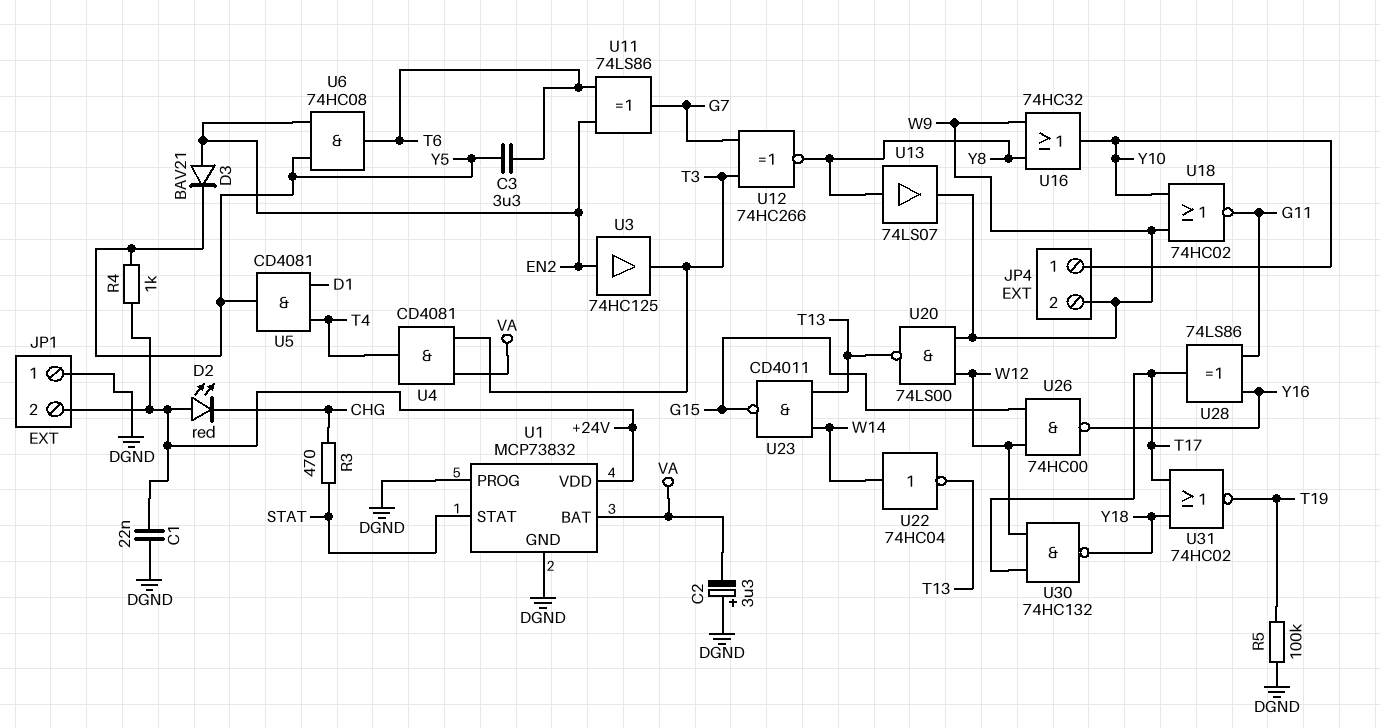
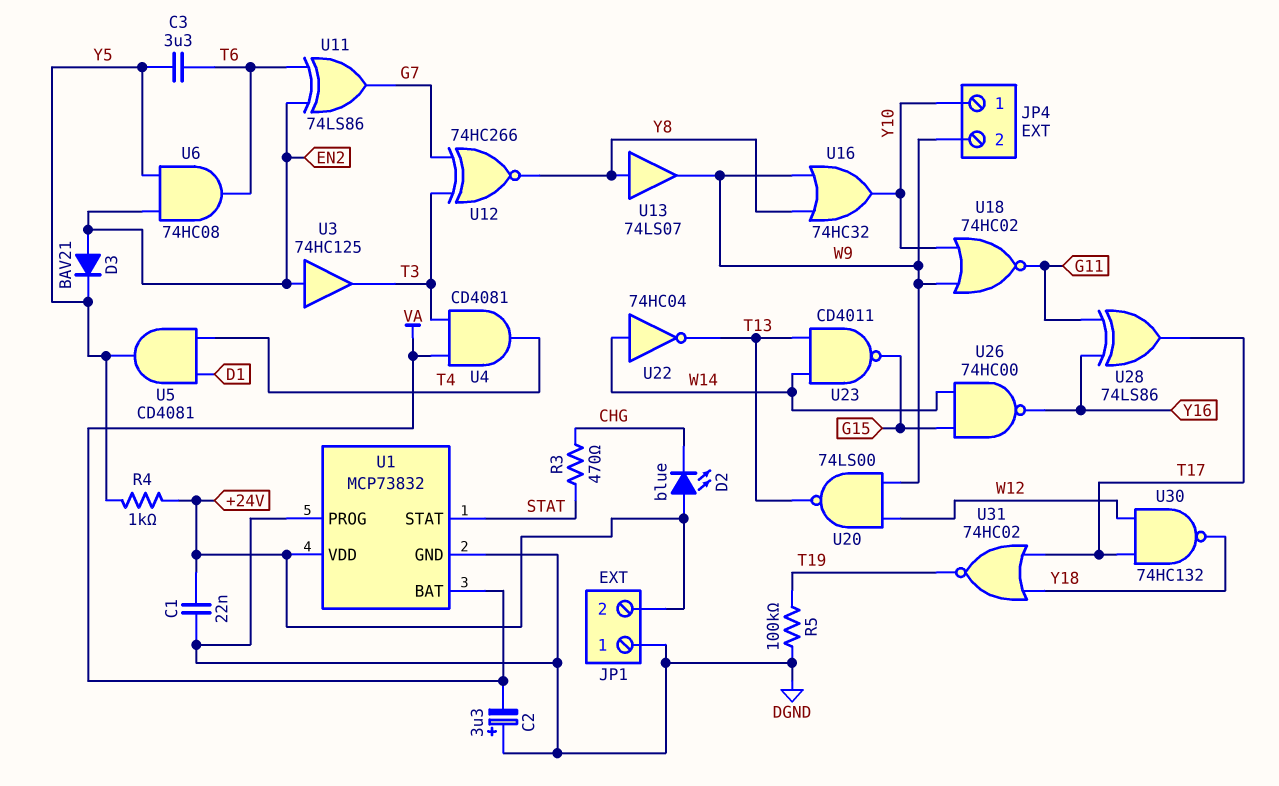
D2: LED red (A +24V, K CHG) -> LED blue (A +24V, K CHG)
U26: NAND 74HC00 (in G15, in W12, out Y16) -> NAND 74HC00 (in G15, in W14, out Y16)

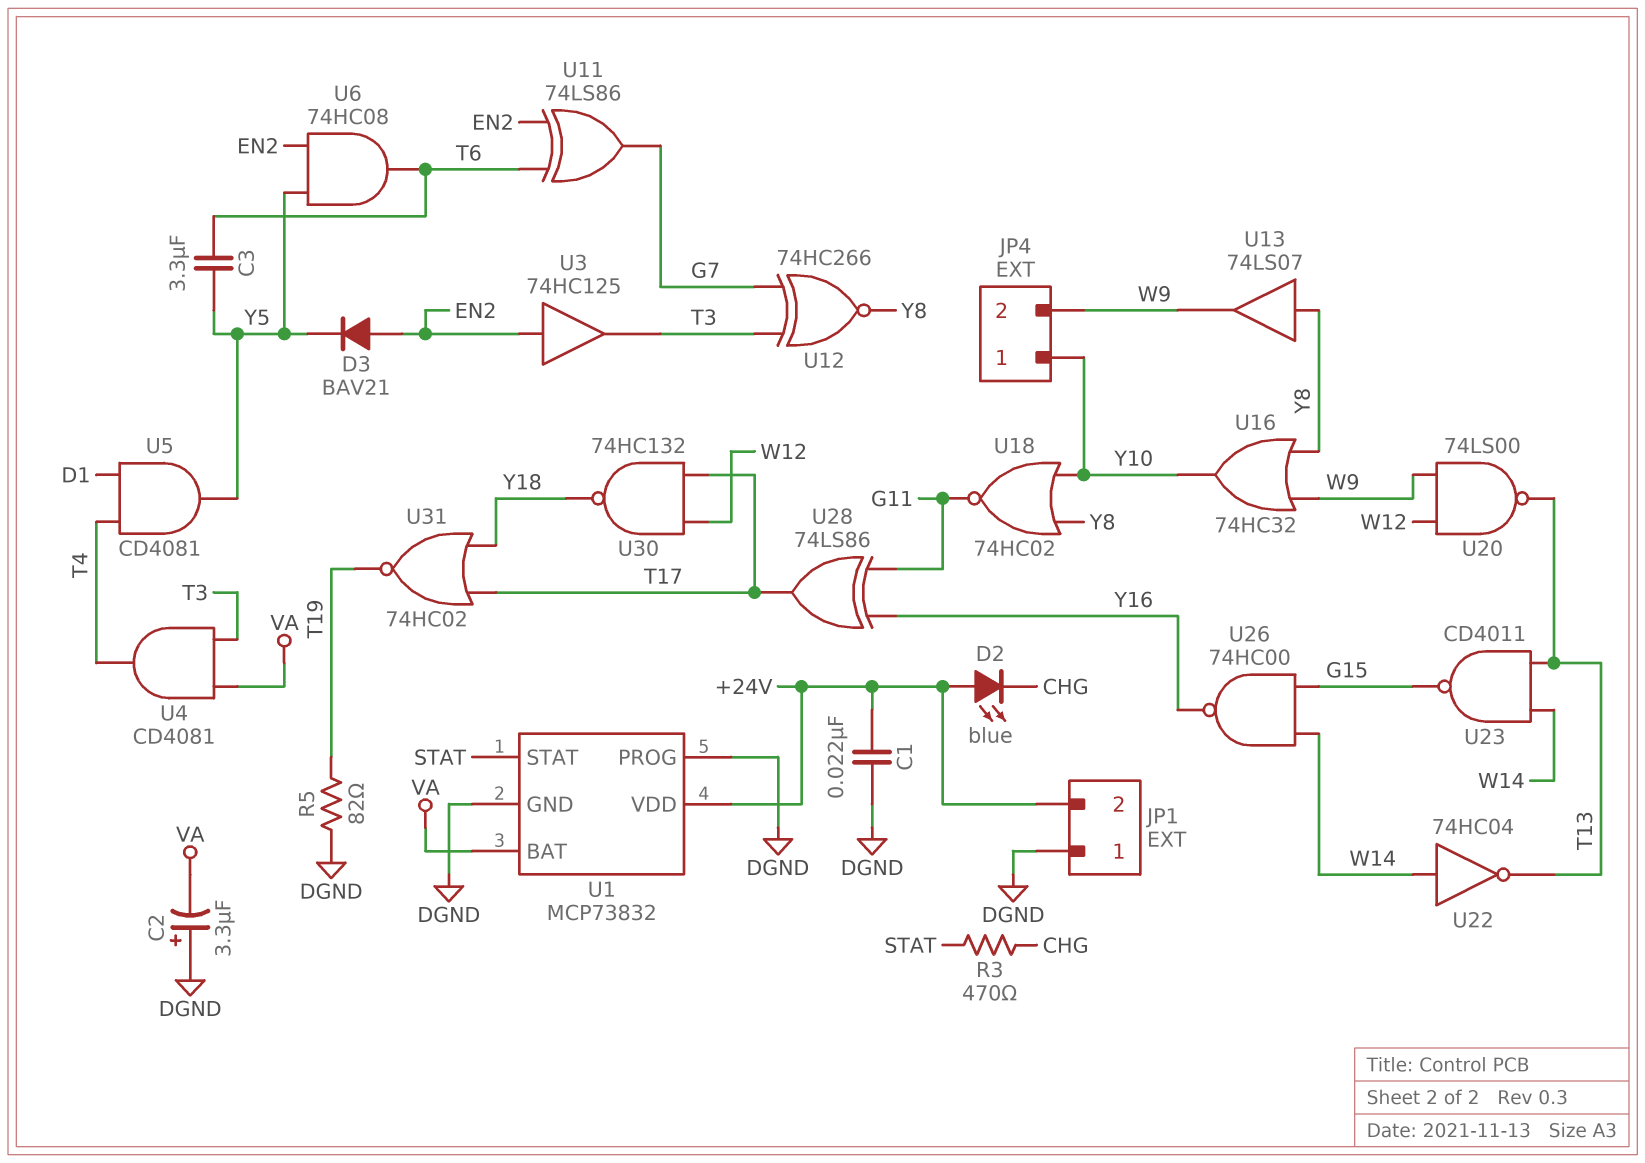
R4: 1k (+24V, Y5) -> none
R5: 100k (DGND, T19) -> 82 (DGND, T19)
U18: NOR 74HC02 (in W9, in Y10, out G11) -> NOR 74HC02 (in Y8, in Y10, out G11)

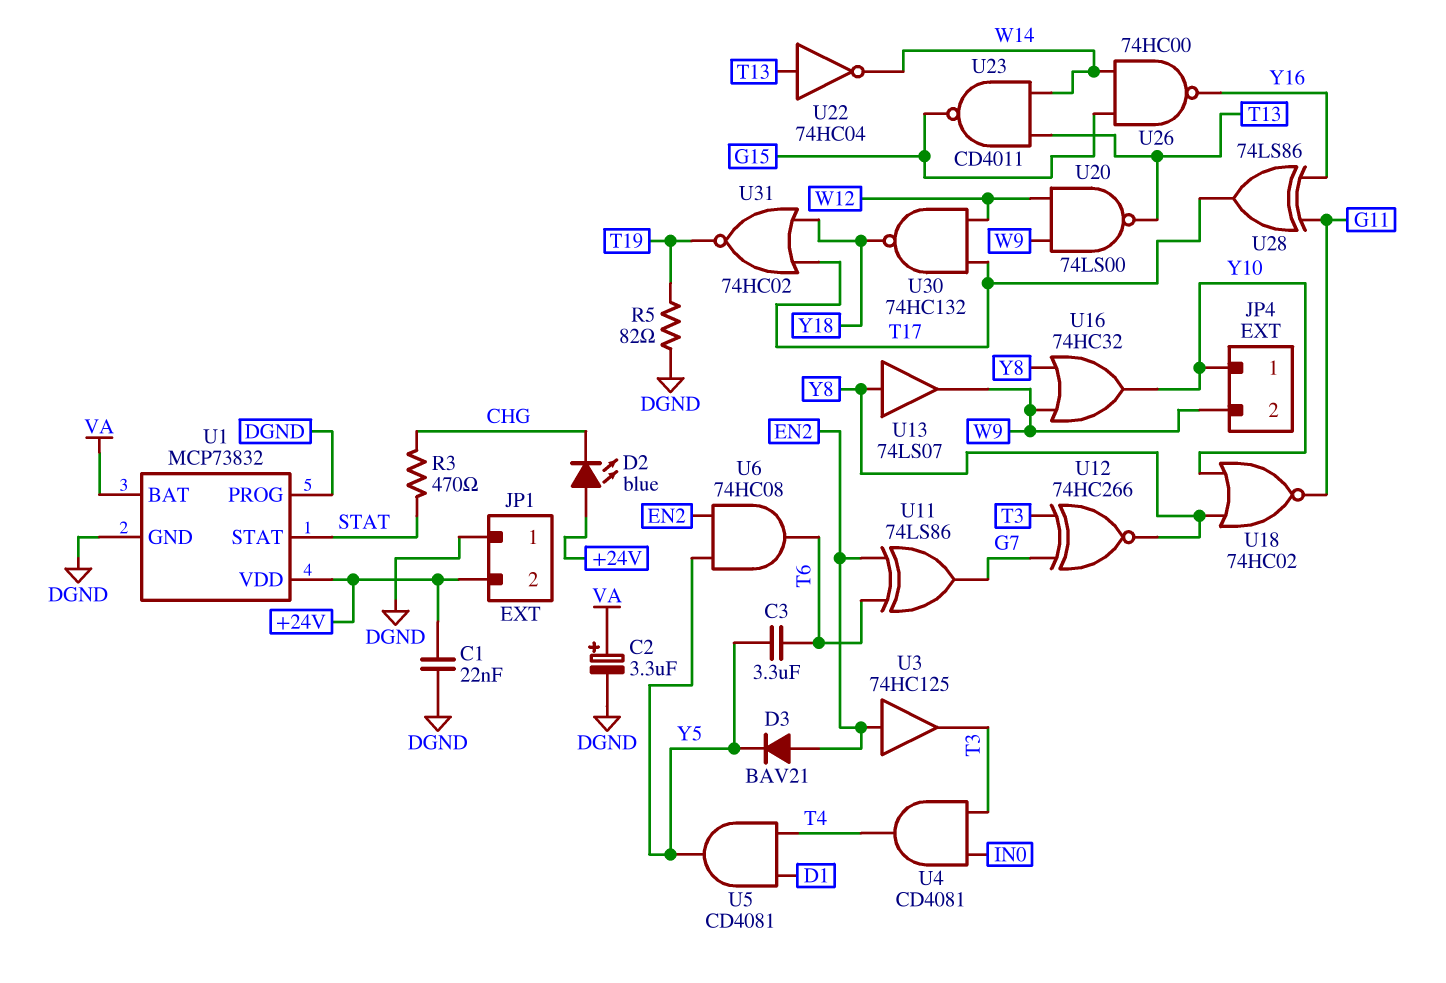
C2: 3.3uF (plus DGND, minus VA) -> 3.3uF (plus VA, minus DGND)
U4: AND CD4081 (in T3, in VA, out T4) -> AND CD4081 (in IN0, in T3, out T4)
U22: NOT 74HC04 (in W14, out T13) -> NOT 74HC04 (in T13, out W14)

